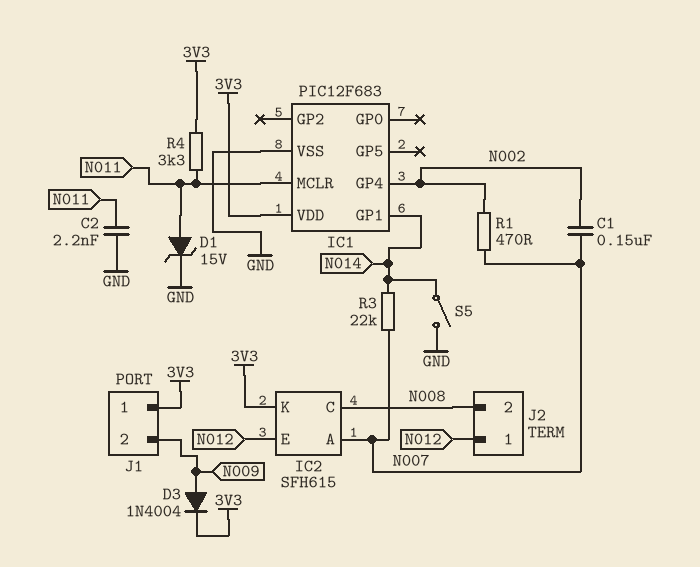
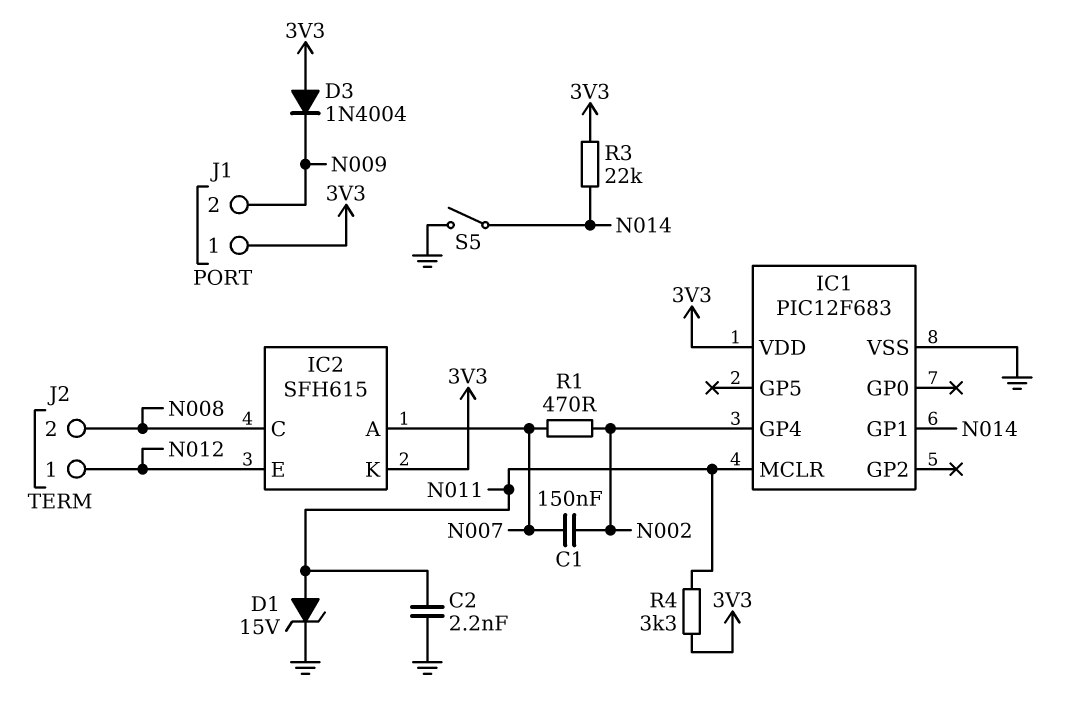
D3: diode 1N4004 (A N009, K 3V3) -> diode 1N4004 (A 3V3, K N009)
R3: 22k (N007, N014) -> 22k (3V3, N014)

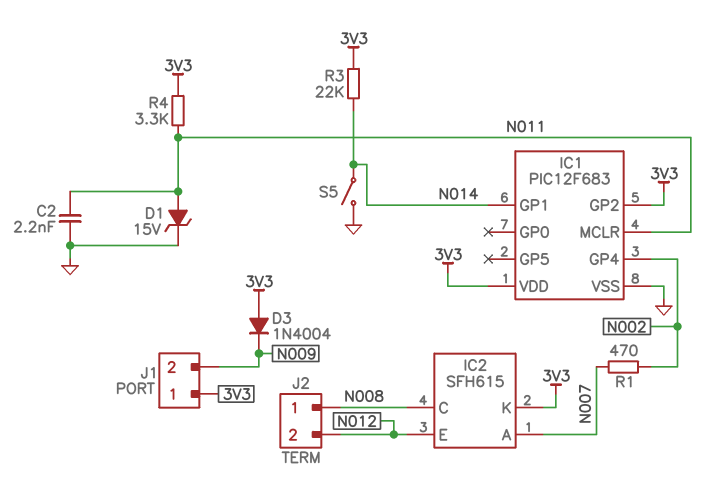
C1: 150nF (N002, N007) -> none
IC1 pin GP2: none -> 3V3
J2 pin 1: N012 -> N008
J2 pin 2: N008 -> N012

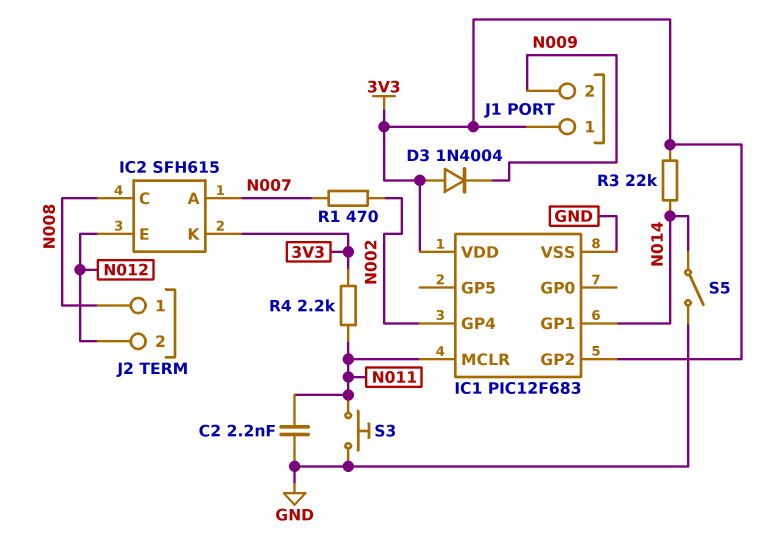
D1: zener 15V (A N011, K GND) -> none
R4: 3.3k (3V3, N011) -> 2.2k (3V3, N011)
S3: none -> button (GND, N011)

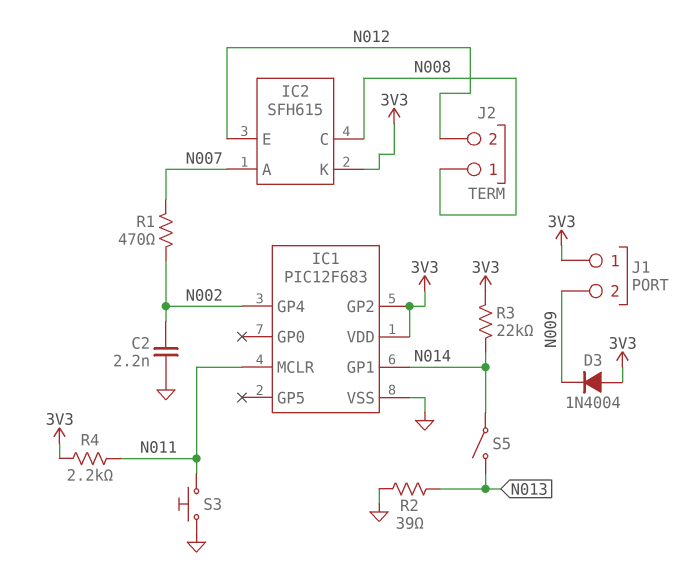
C2: 2.2nF (GND, N011) -> 2.2nF (GND, N002)
R2: none -> 39 (GND, N013)
S5: switch (GND, N014) -> switch (N013, N014)

